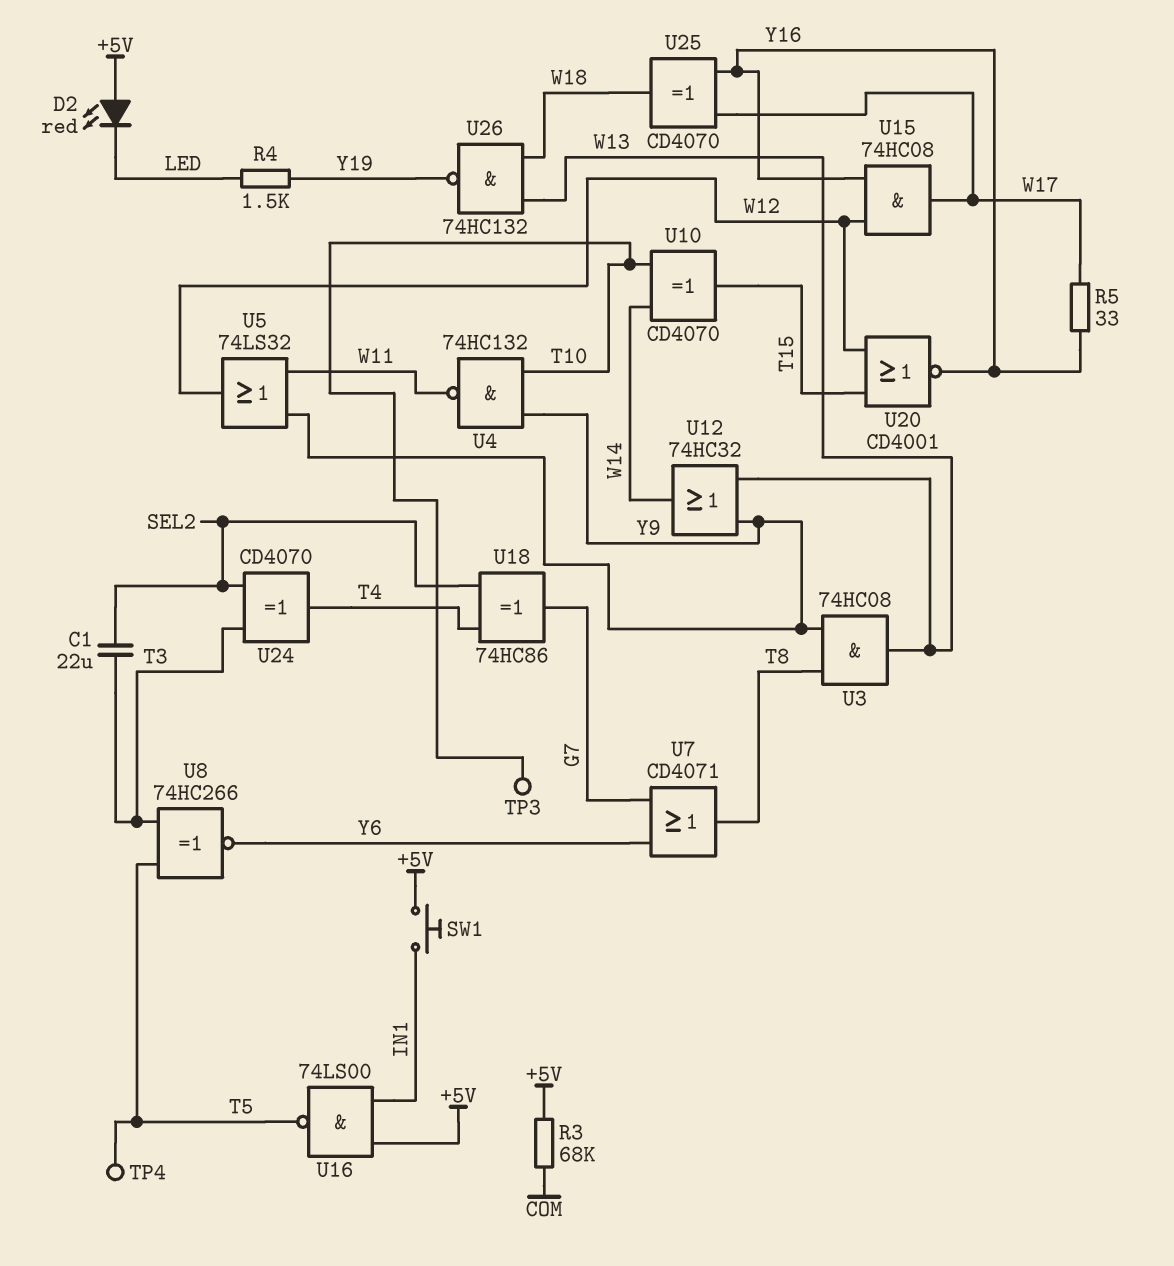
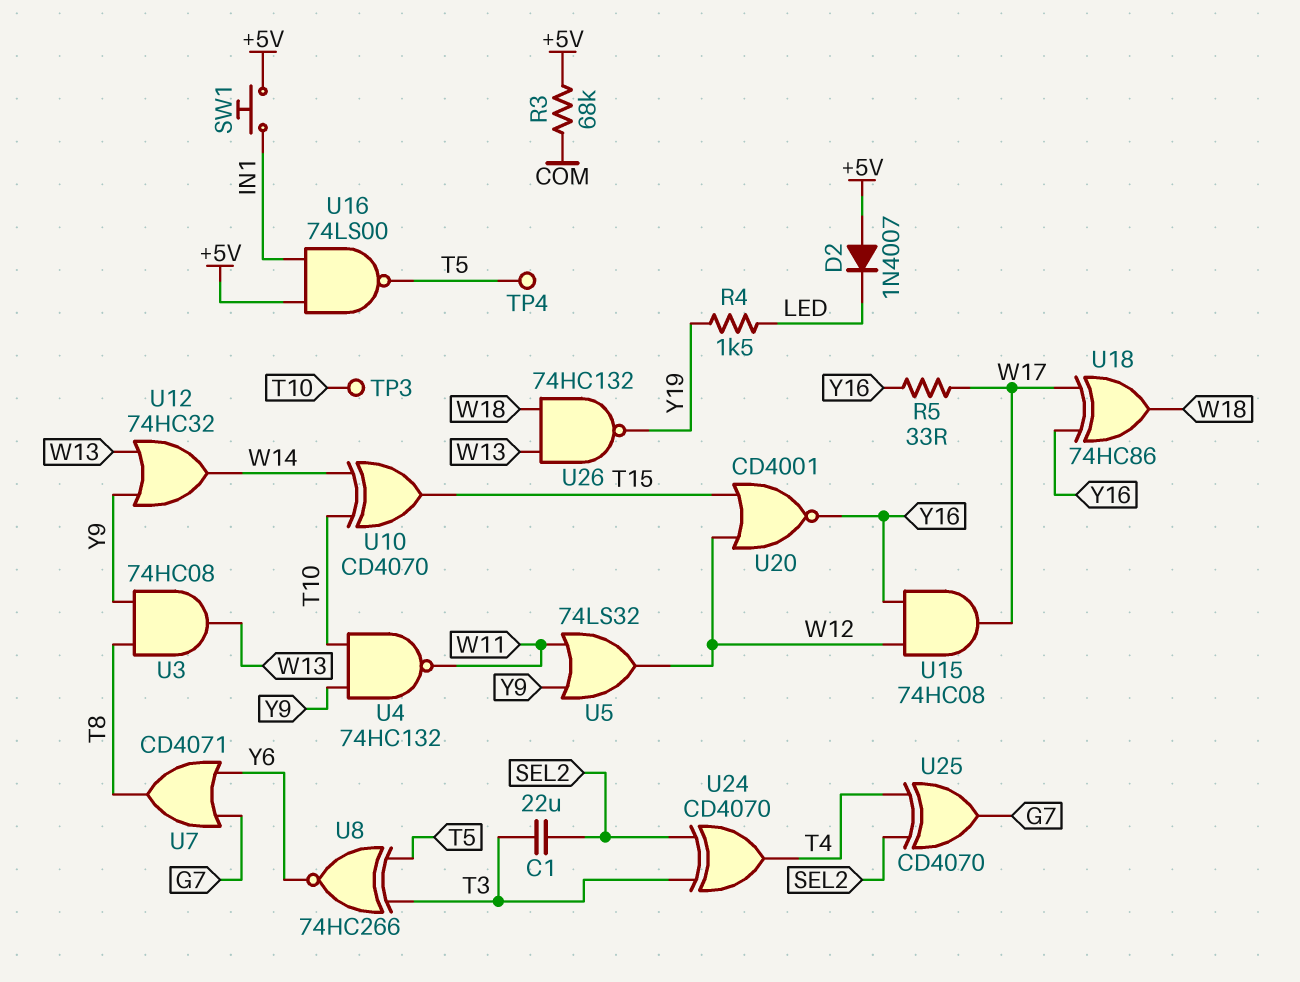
D2: LED red (A +5V, K LED) -> diode 1N4007 (A +5V, K LED)
U18: XOR 74HC86 (in SEL2, in T4, out G7) -> XOR 74HC86 (in W17, in Y16, out W18)
U25: XOR CD4070 (in W17, in Y16, out W18) -> XOR CD4070 (in SEL2, in T4, out G7)

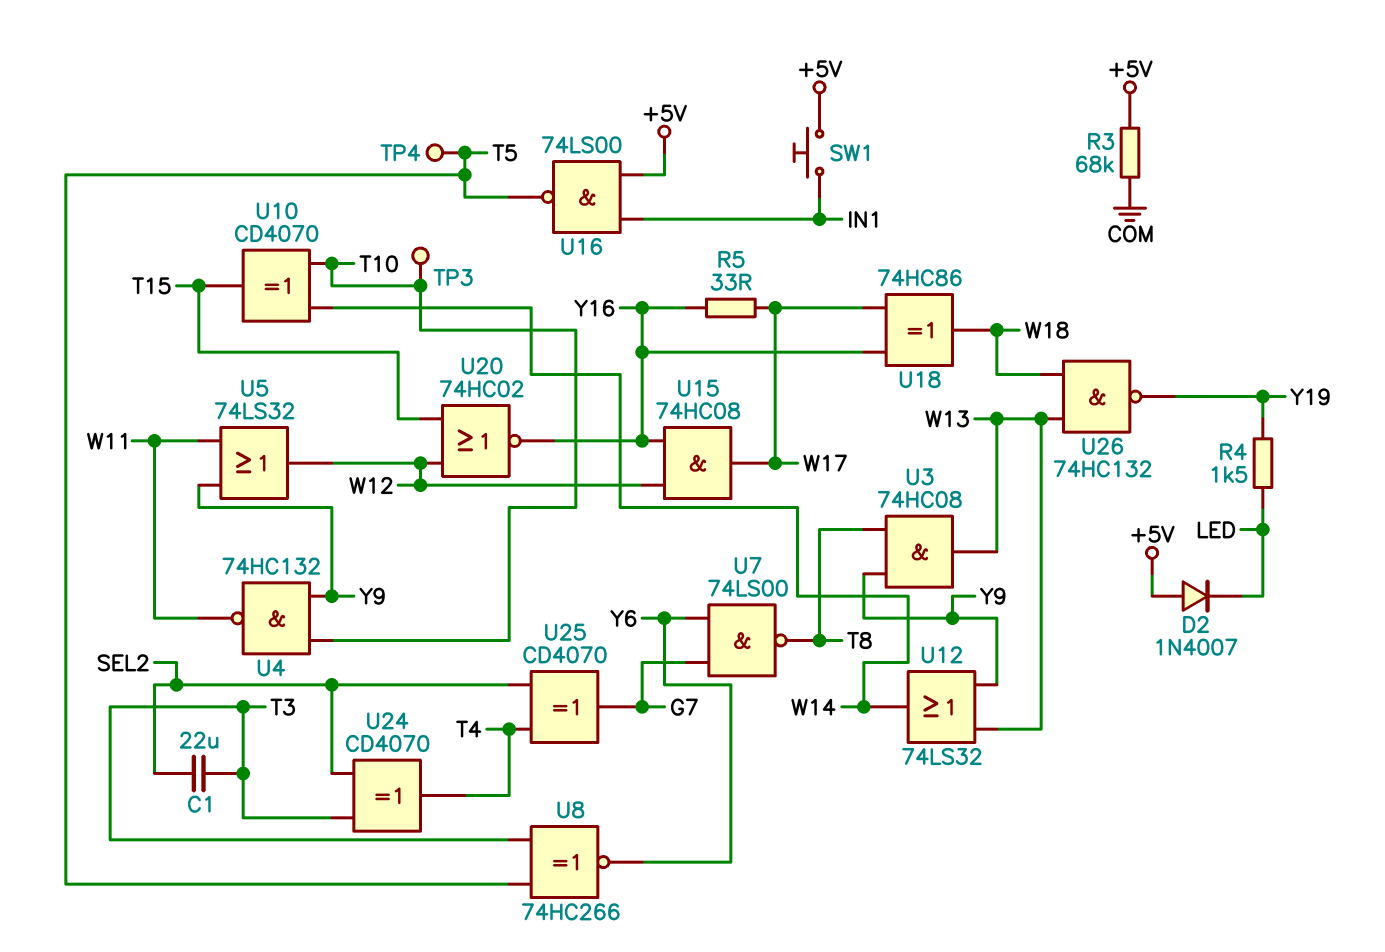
U7: OR CD4071 (in G7, in Y6, out T8) -> NAND 74LS00 (in G7, in Y6, out T8)
U12: OR 74HC32 (in W13, in Y9, out W14) -> OR 74LS32 (in W13, in Y9, out W14)
U20: NOR CD4001 (in T15, in W12, out Y16) -> NOR 74HC02 (in T15, in W12, out Y16)

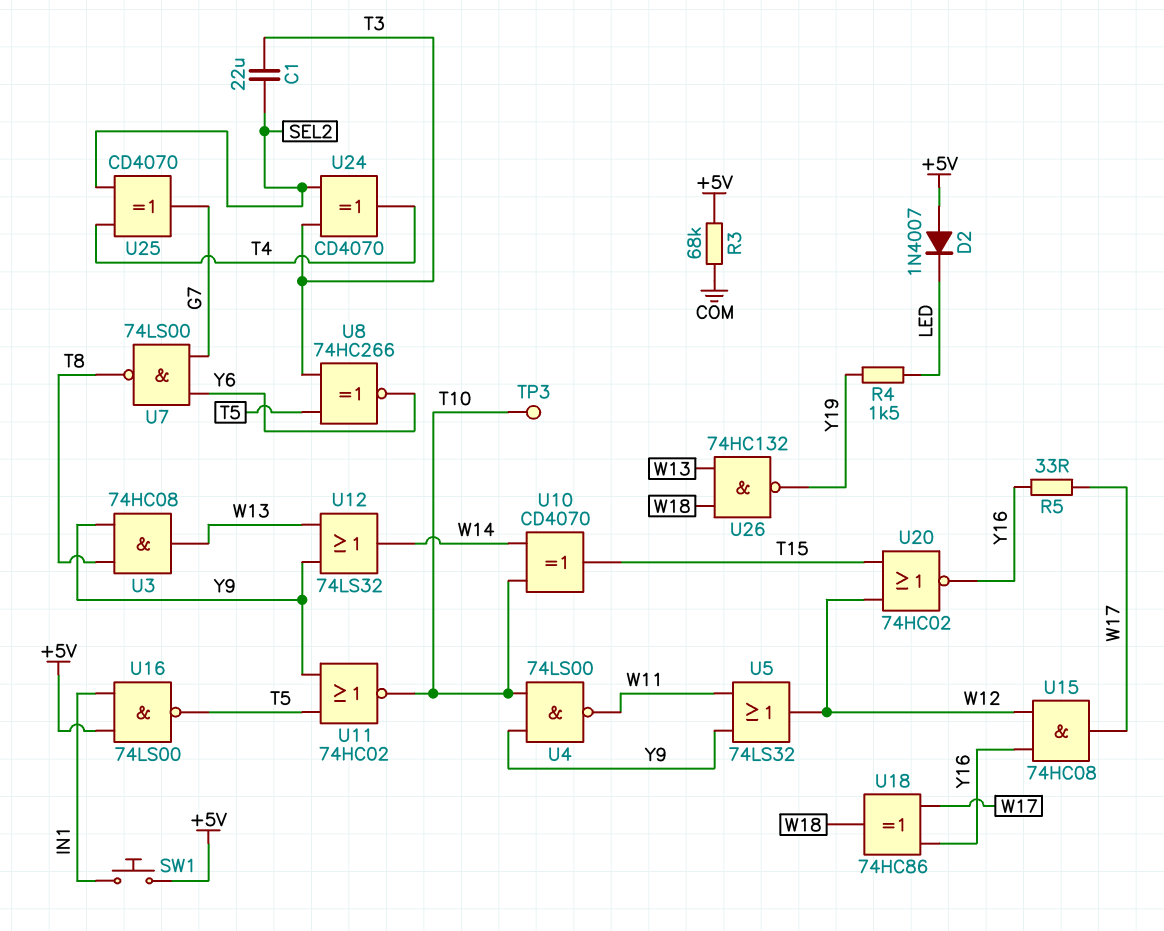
TP4: test point (T5) -> none
U4: NAND 74HC132 (in T10, in Y9, out W11) -> NAND 74LS00 (in T10, in Y9, out W11)
U11: none -> NOR 74HC02 (in T5, in Y9, out T10)

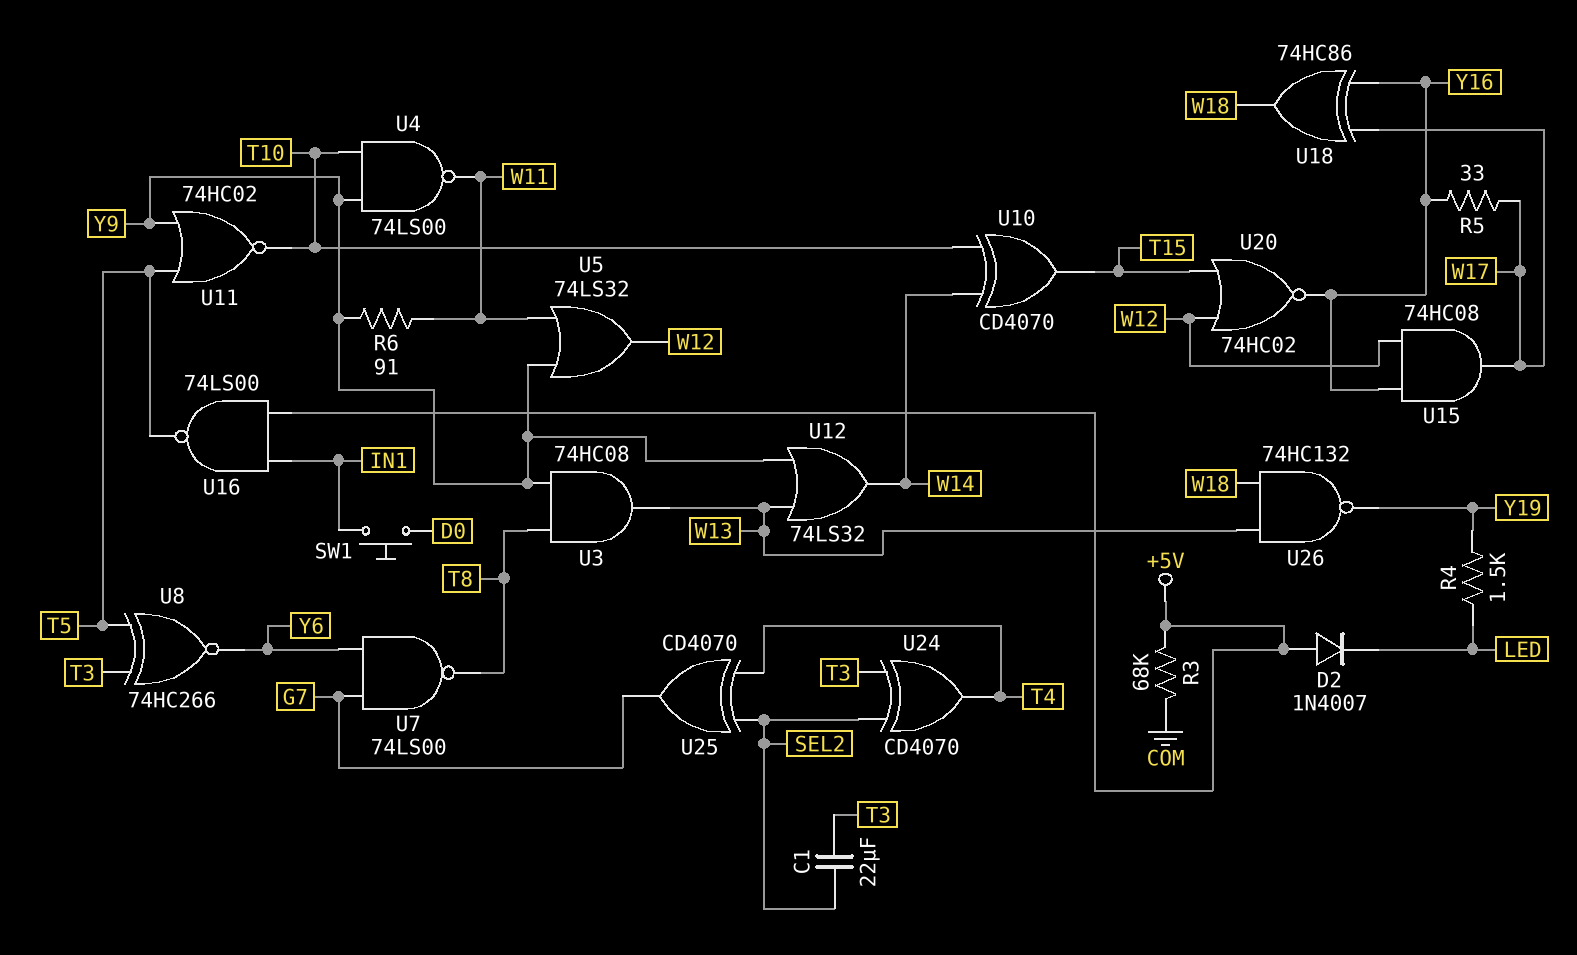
R6: none -> 91 (W11, Y9)
SW1: button (+5V, IN1) -> button (D0, IN1)
TP3: test point (T10) -> none

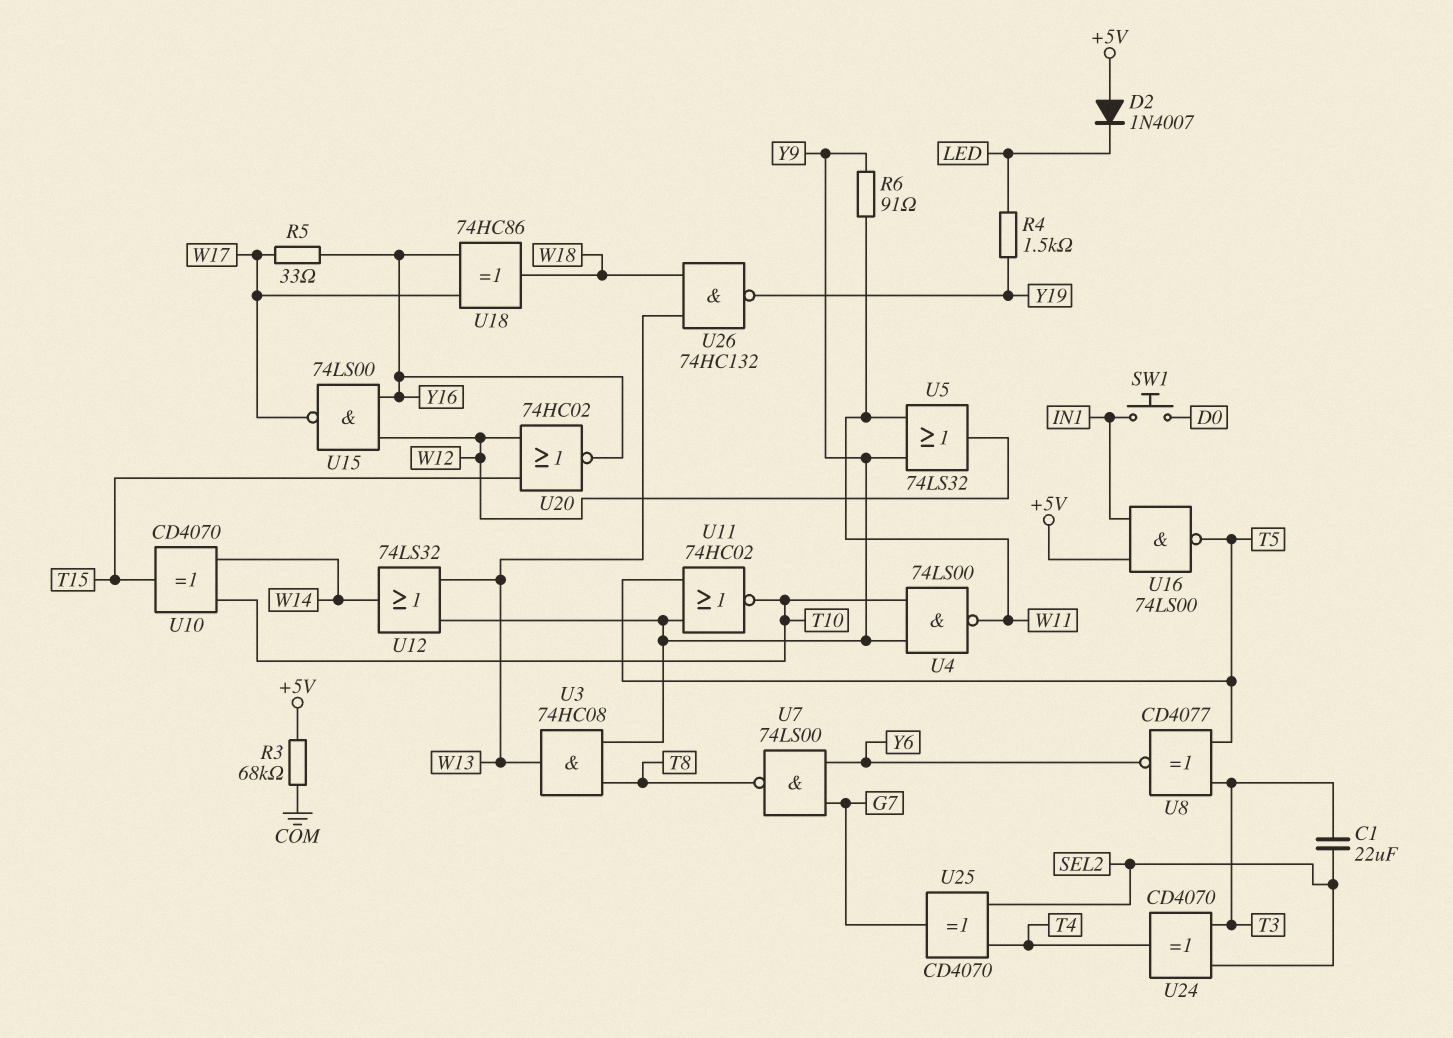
U8: XNOR 74HC266 (in T3, in T5, out Y6) -> XNOR CD4077 (in T3, in T5, out Y6)
U15: AND 74HC08 (in W12, in Y16, out W17) -> NAND 74LS00 (in W12, in Y16, out W17)

